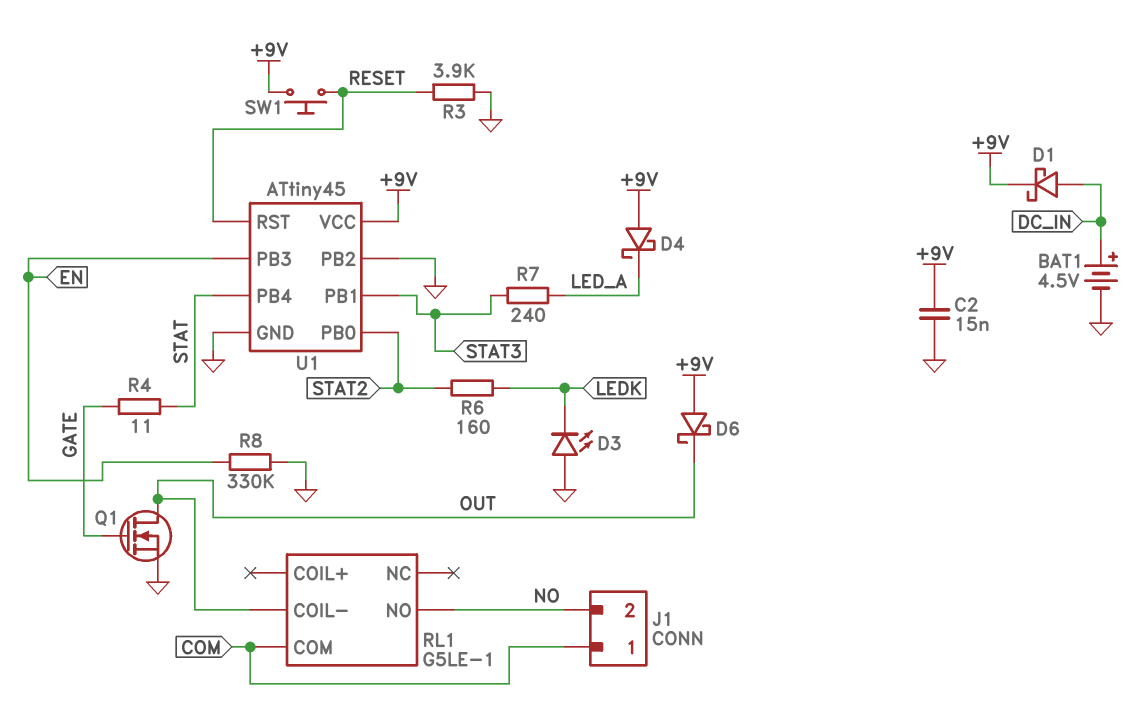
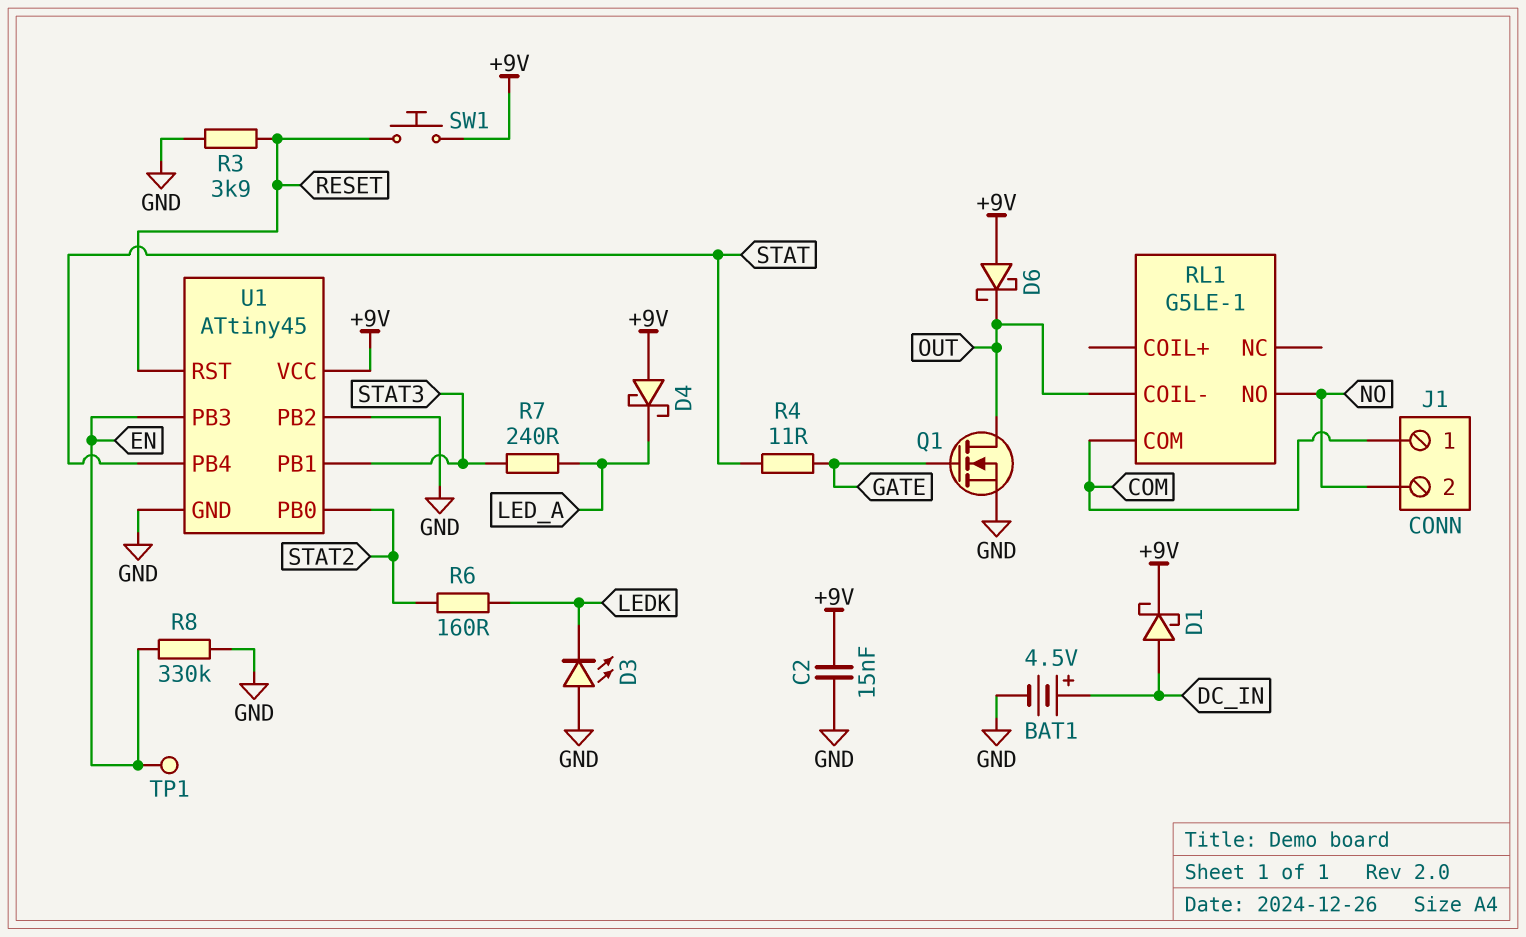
TP1: none -> test point (EN)

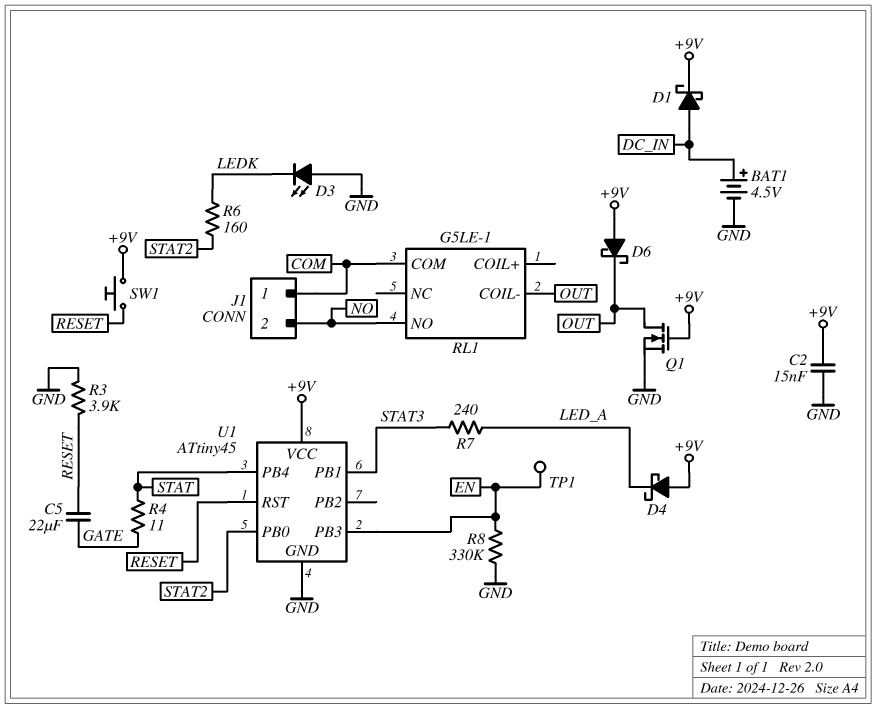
C5: none -> 22uF (GATE, RESET)
Q1: NMOS (G GATE, D OUT, S GND) -> NMOS (G +9V, D OUT, S GND)
U1 pin PB2: GND -> none

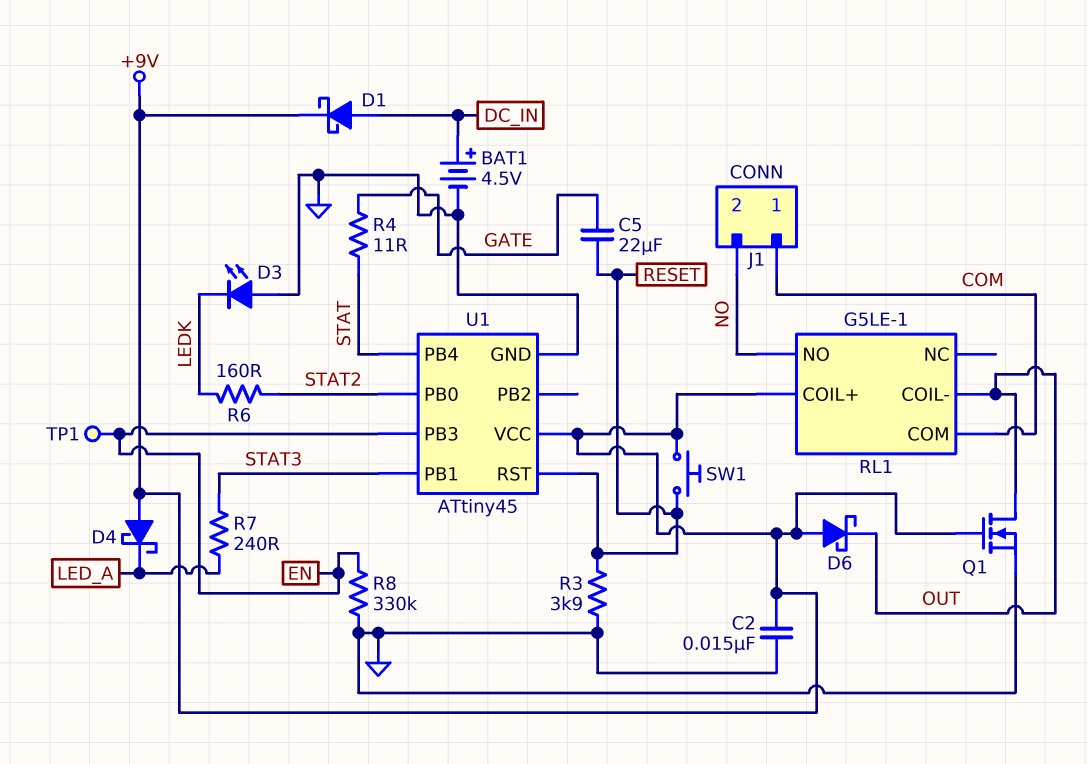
RL1 pin COIL+: none -> +9V

